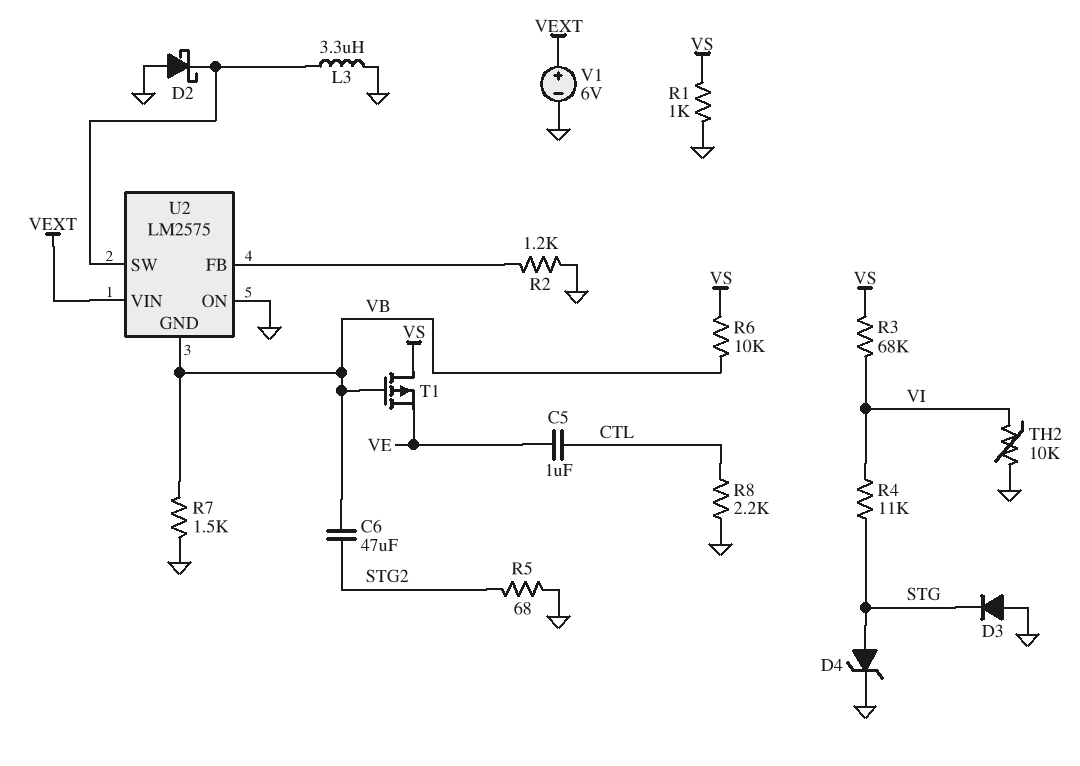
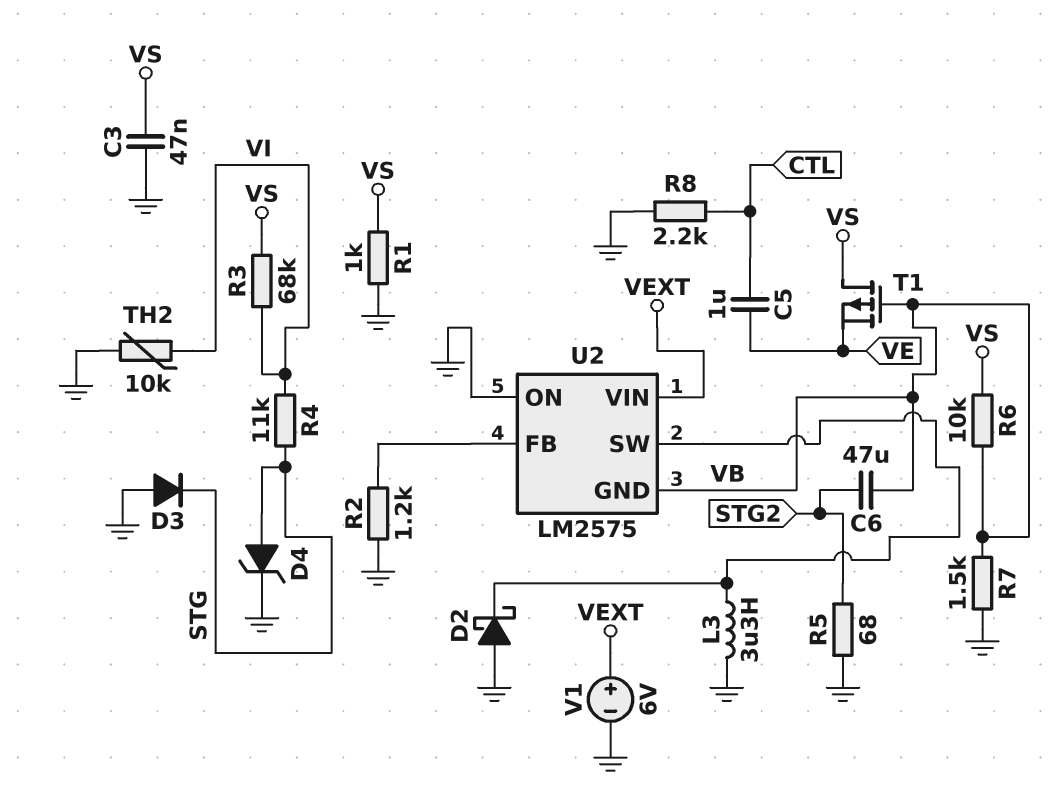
C3: none -> 47nF (GND, VS)

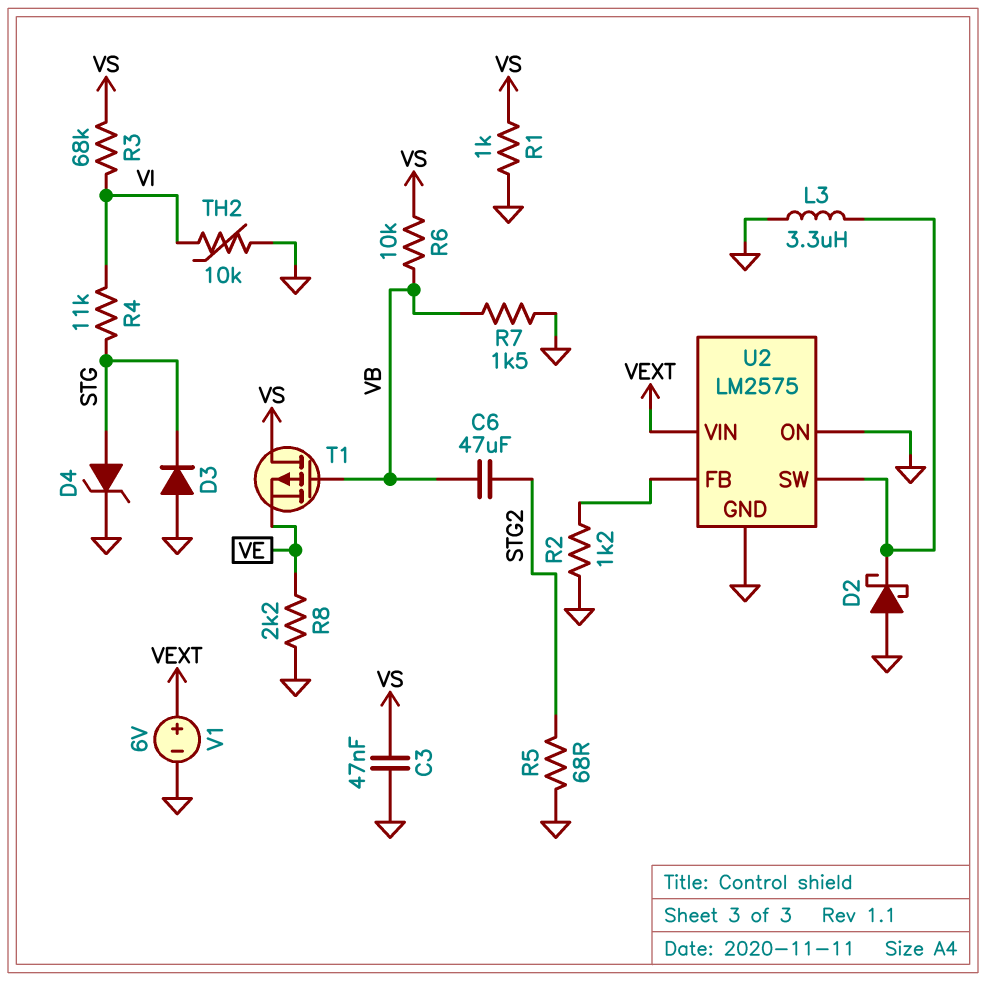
C5: 1uF (CTL, VE) -> none
R8: 2.2k (CTL, GND) -> 2.2k (GND, VE)
U2 pin GND: VB -> GND

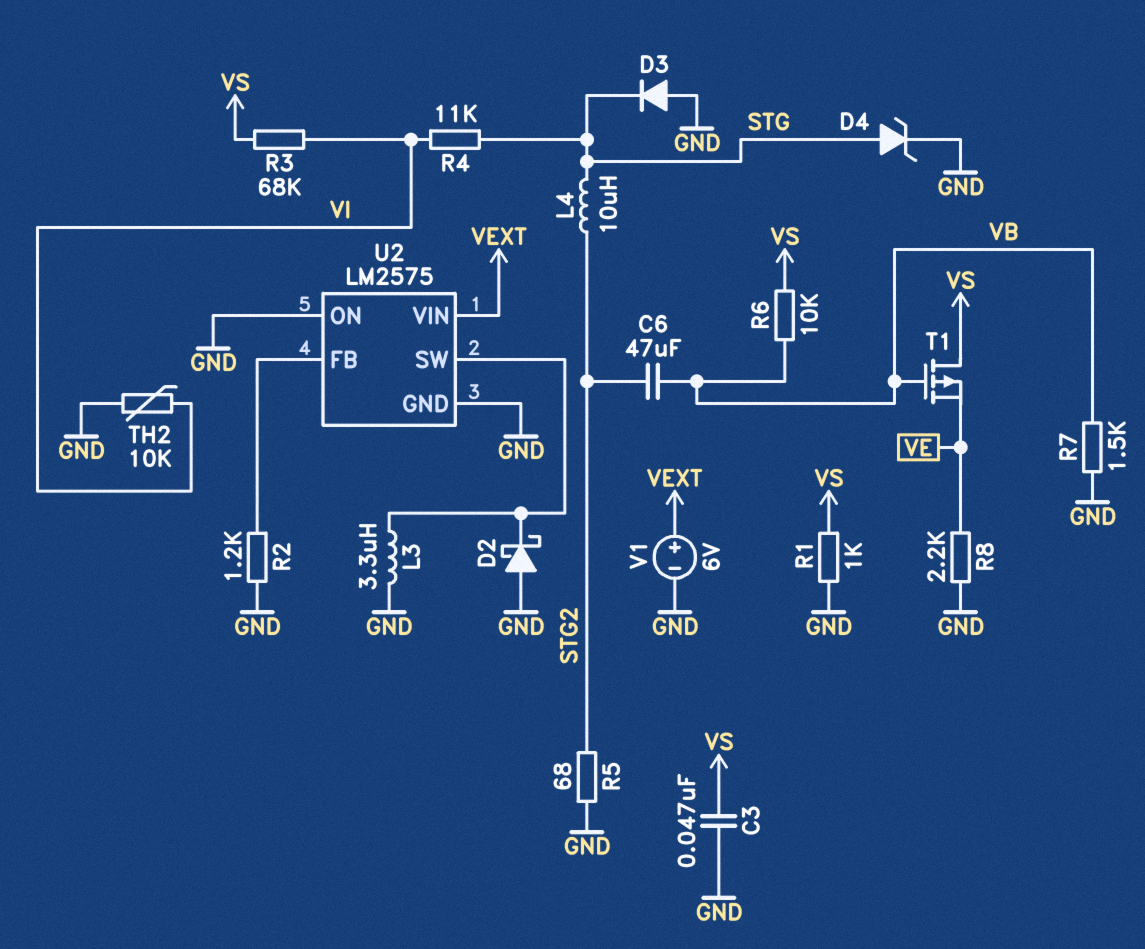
L4: none -> 10uH (STG, STG2)

